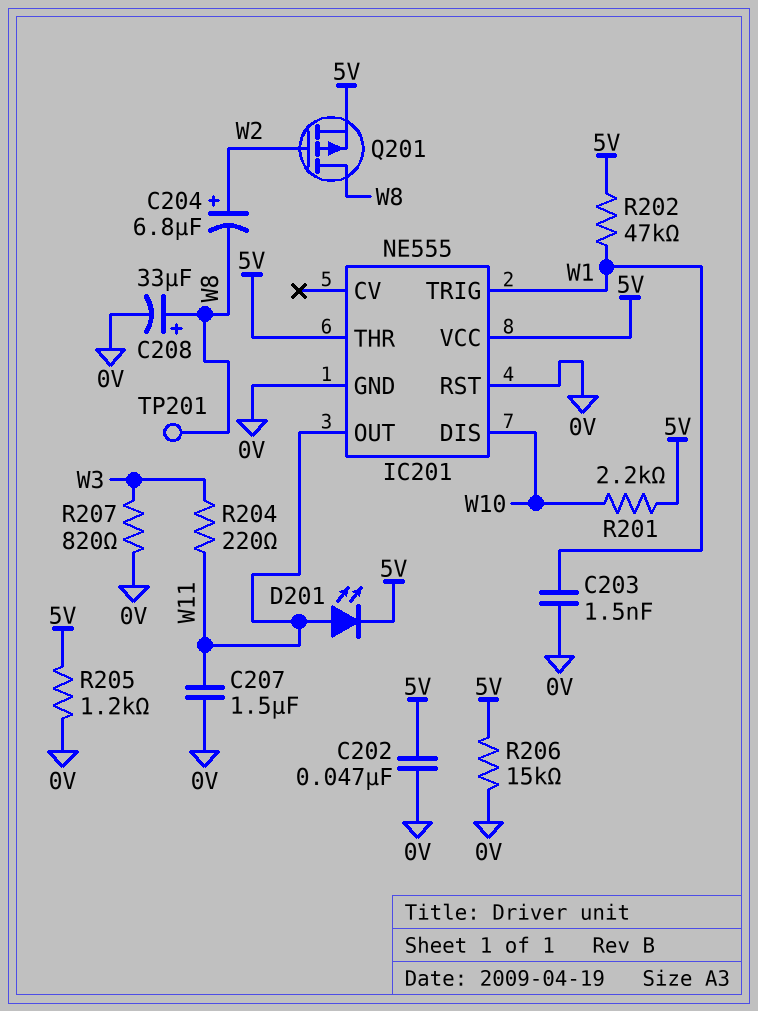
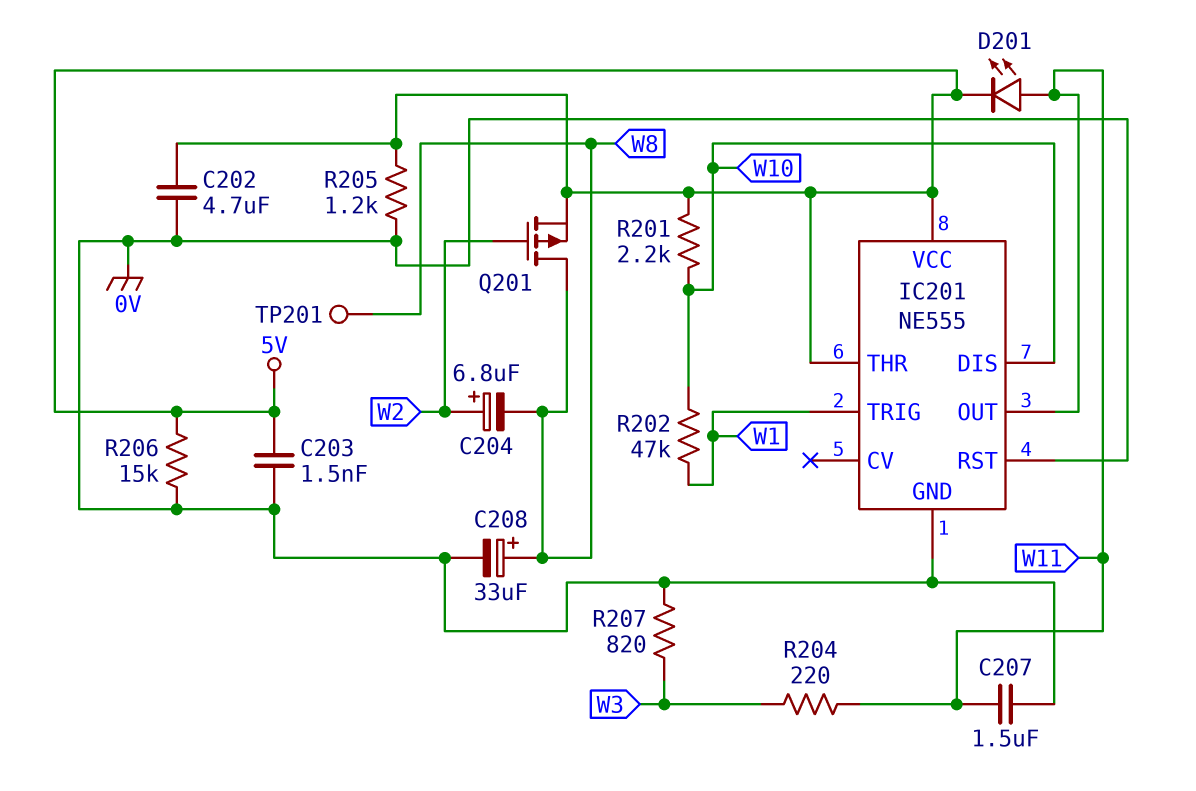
C202: 47nF (0V, 5V) -> 4.7uF (0V, 5V)
C203: 1.5nF (0V, W1) -> 1.5nF (0V, 5V)
R202: 47k (5V, W1) -> 47k (W1, W10)

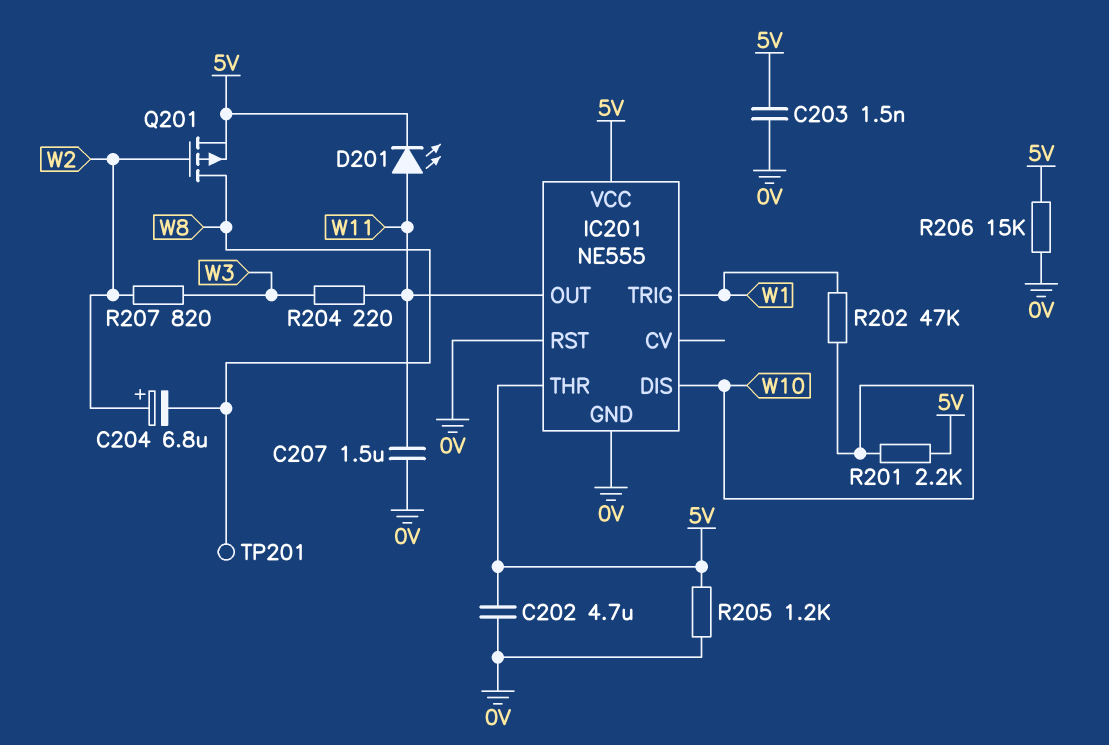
C208: 33uF (plus W8, minus 0V) -> none
R207: 820 (0V, W3) -> 820 (W2, W3)

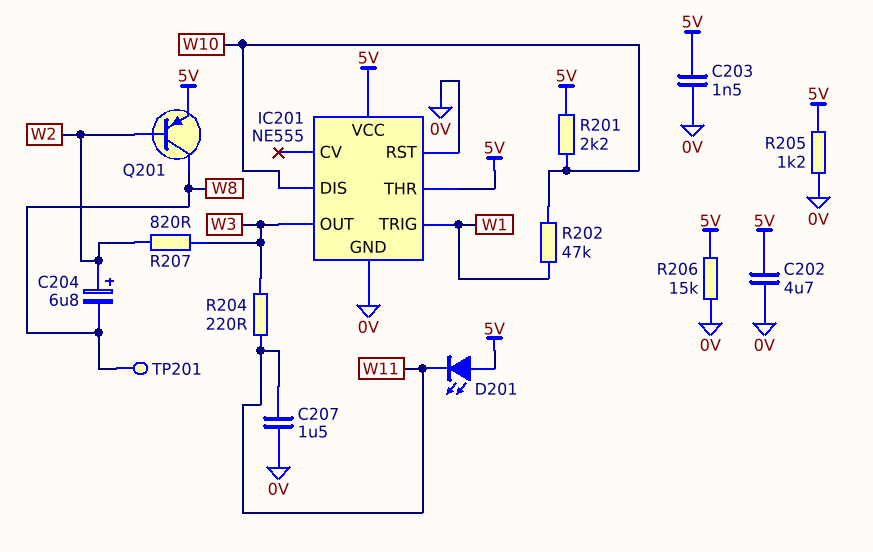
D201: LED (A W11, K 5V) -> LED (A 5V, K W11)
IC201 pin OUT: W11 -> W3
Q201: PMOS (G W2, D W8, S 5V) -> PNP (B W2, C W8, E 5V)

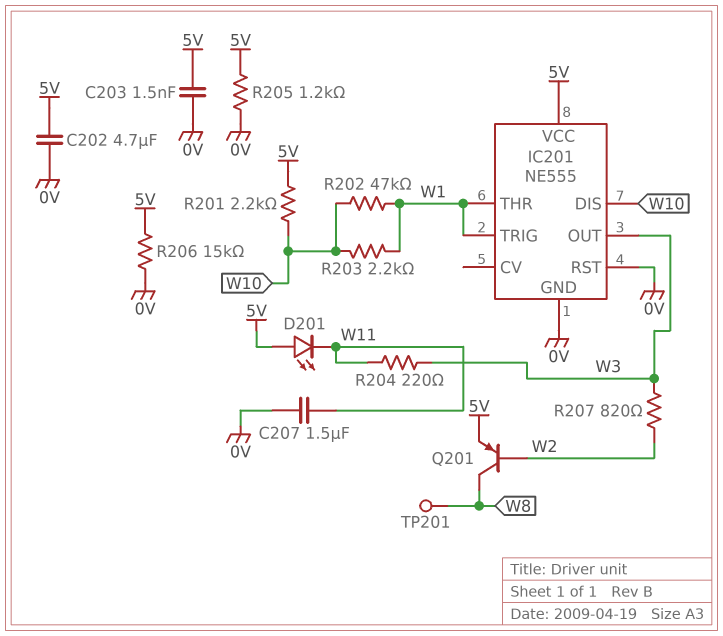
C204: 6.8uF (plus W2, minus W8) -> none
IC201 pin THR: 5V -> W1
R203: none -> 2.2k (W1, W10)

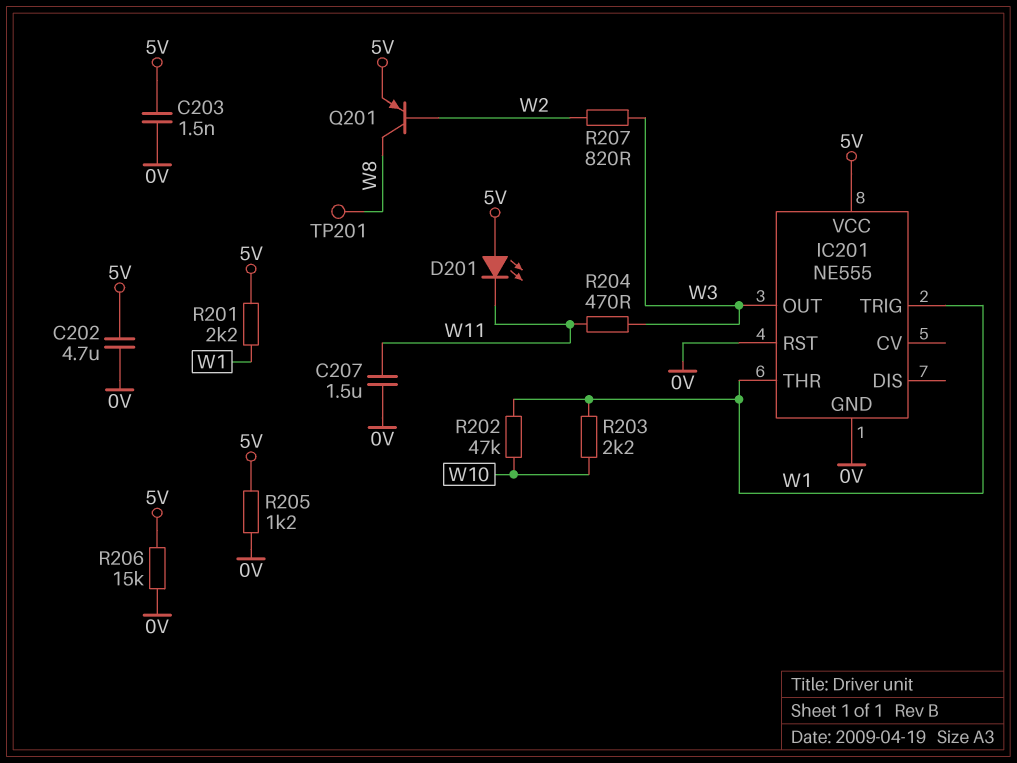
IC201 pin DIS: W10 -> none
R201: 2.2k (5V, W10) -> 2.2k (5V, W1)
R204: 220 (W3, W11) -> 470 (W3, W11)

